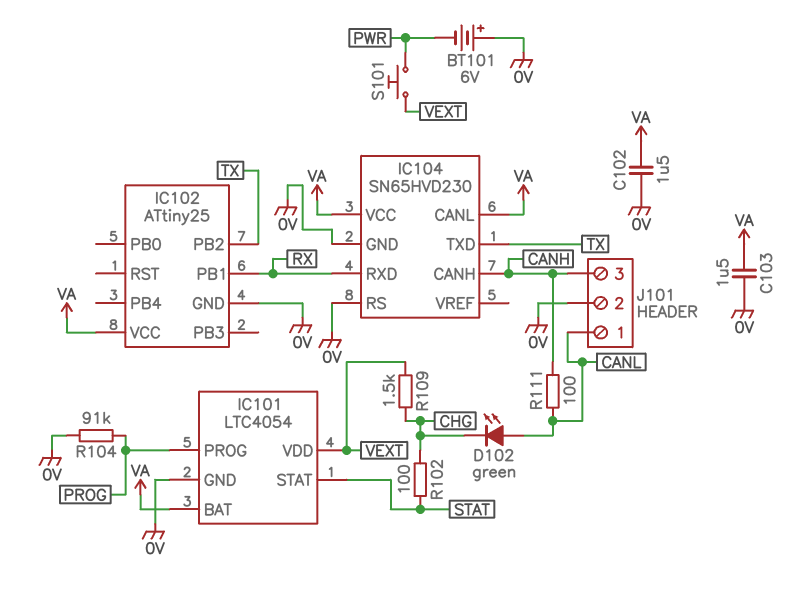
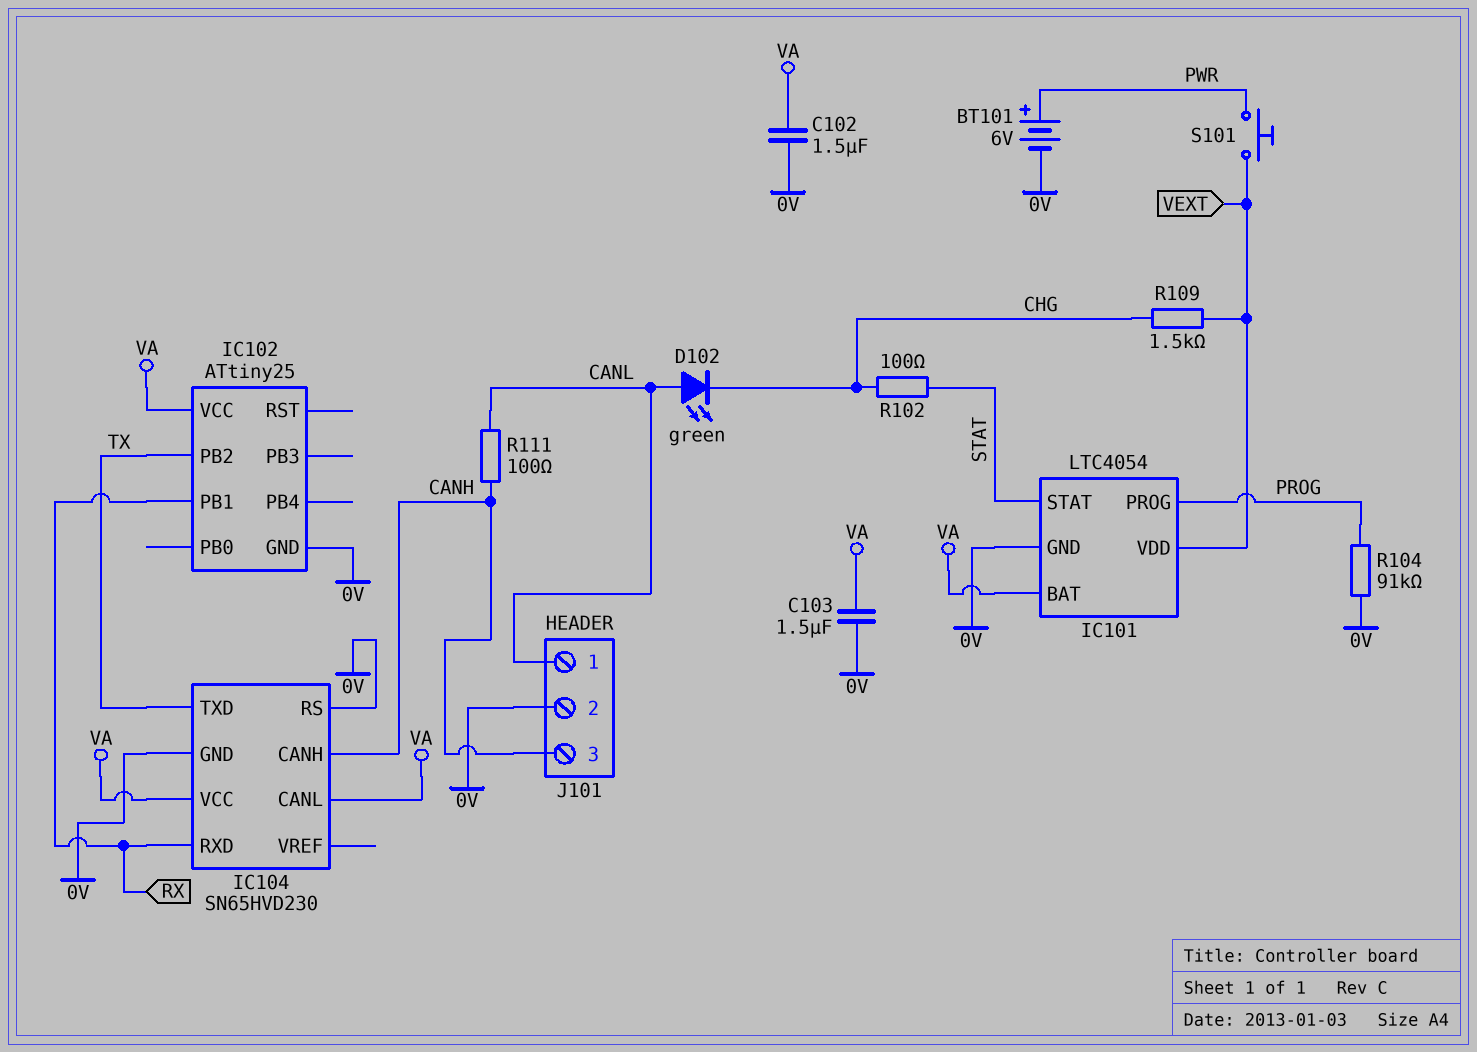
BT101: 6V (plus 0V, minus PWR) -> 6V (plus PWR, minus 0V)

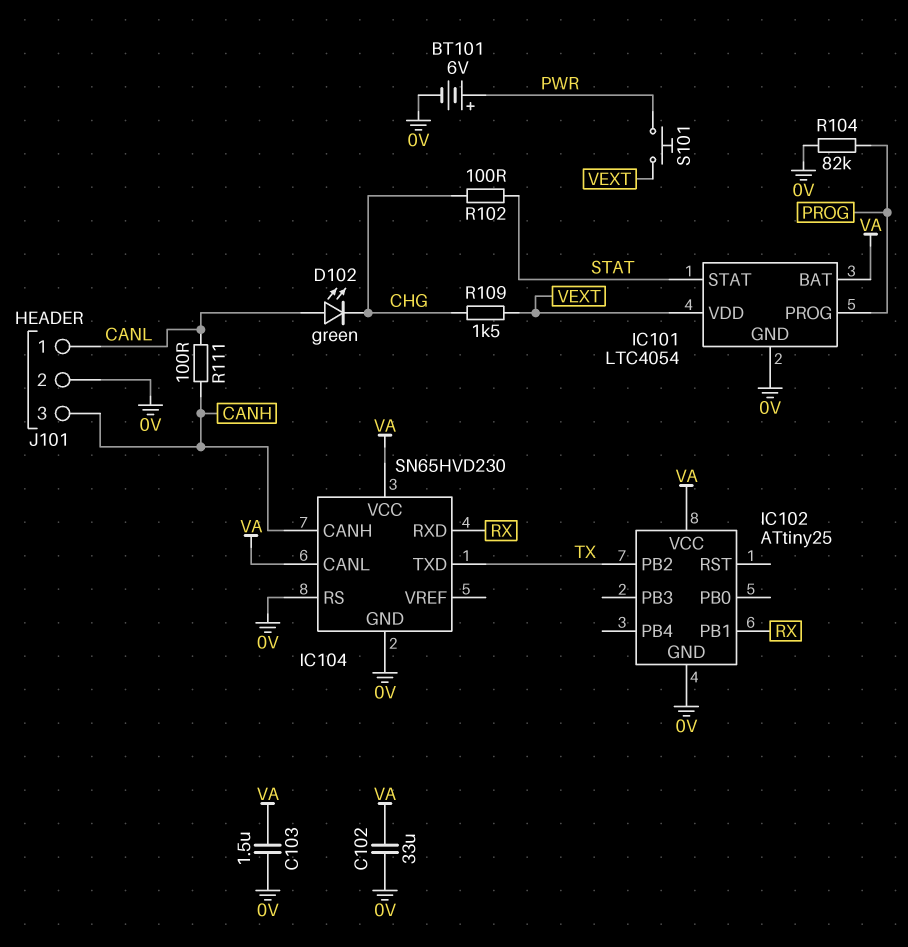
C102: 1.5uF (0V, VA) -> 33uF (0V, VA)
R104: 91k (0V, PROG) -> 82k (0V, PROG)

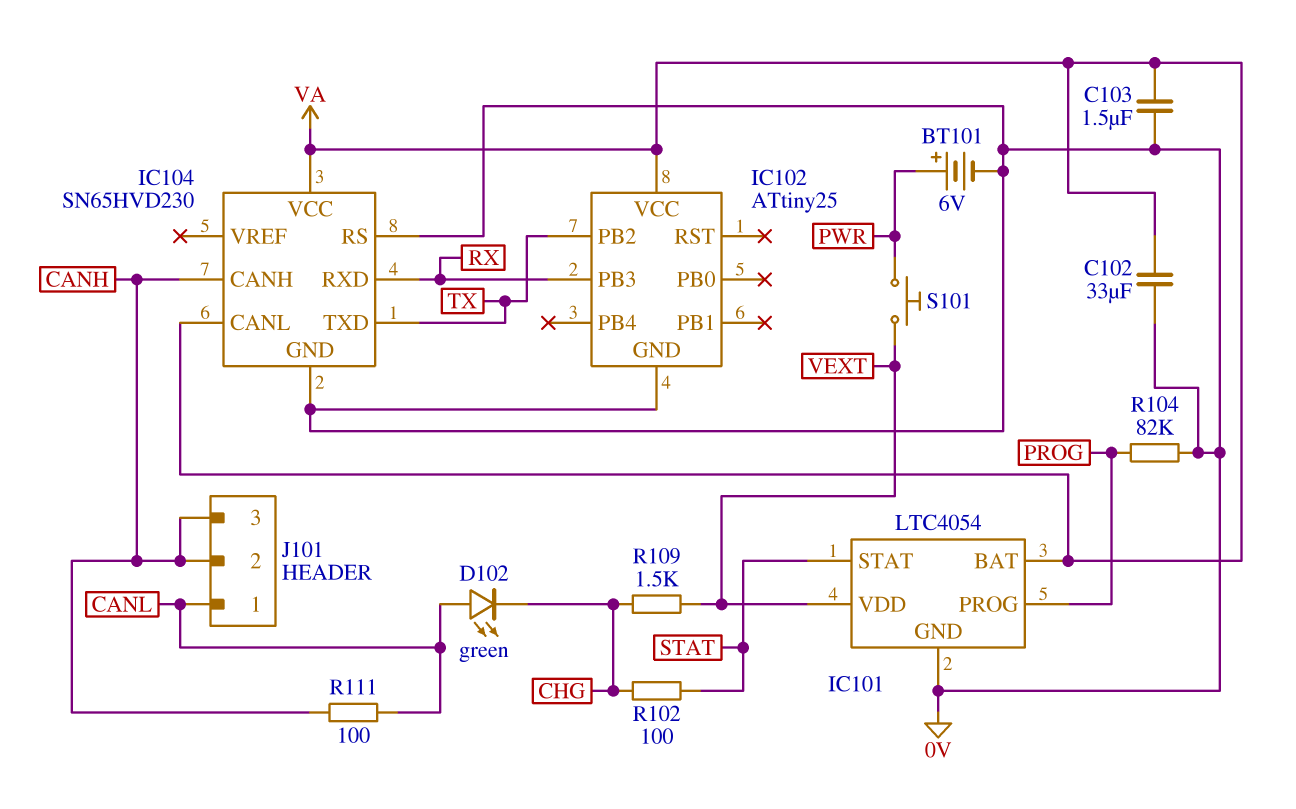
IC102 pin PB1: RX -> none
IC102 pin PB3: none -> RX
J101 pin 2: 0V -> CANH

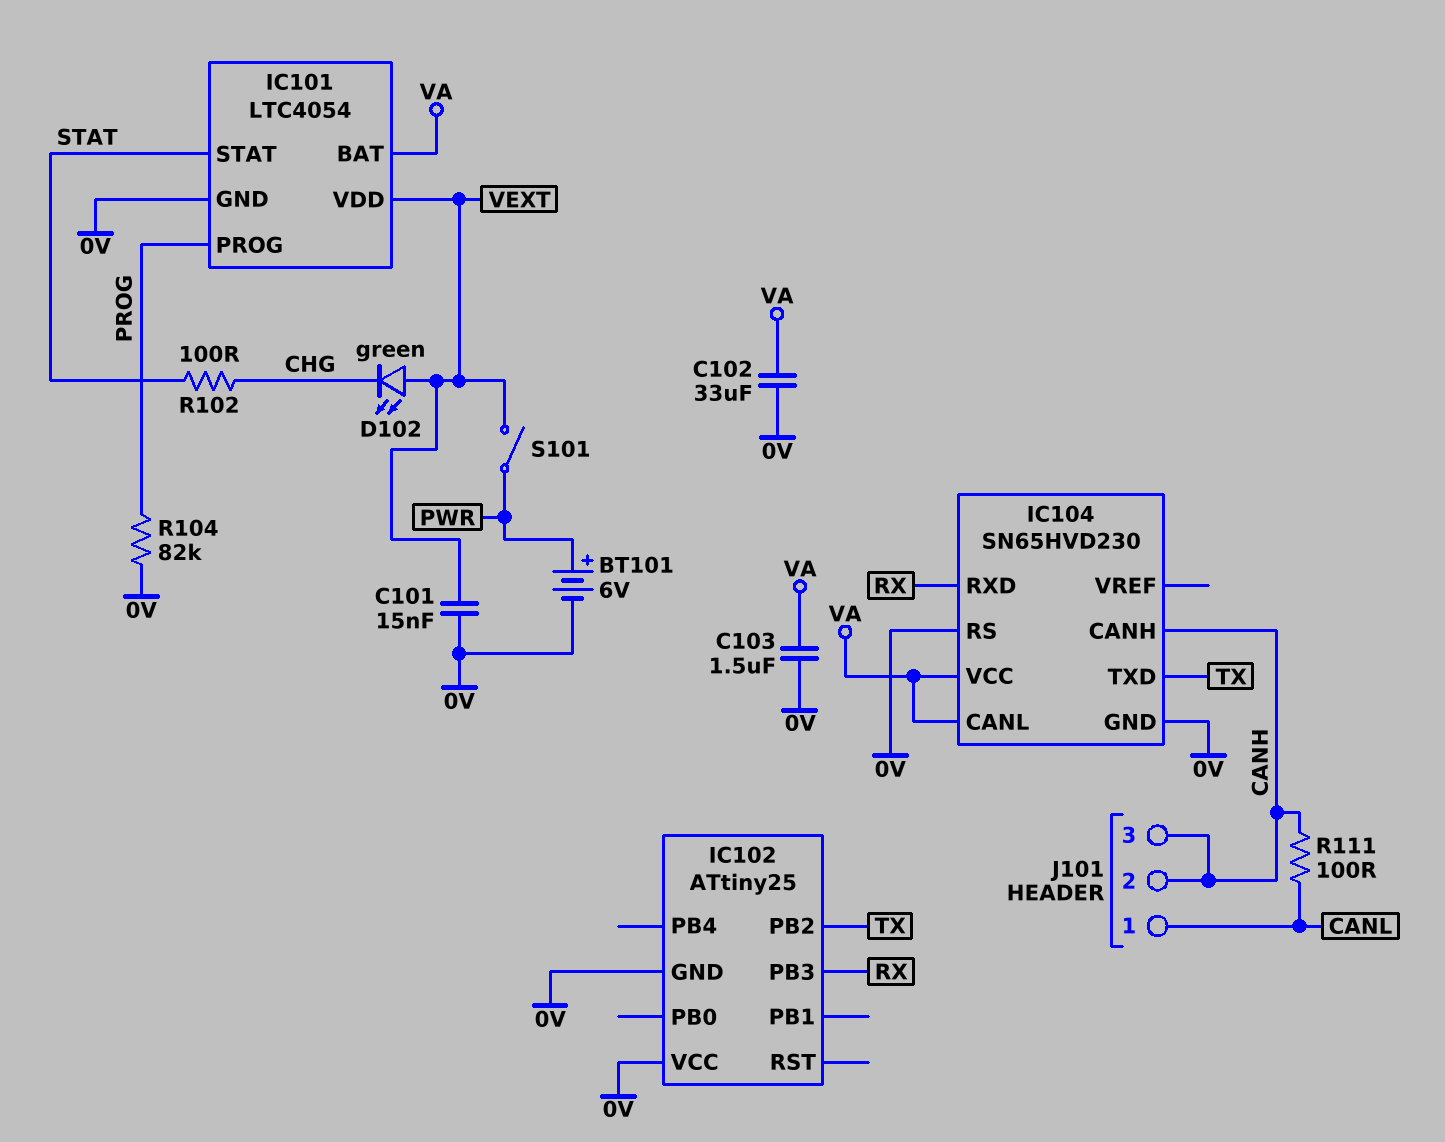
C101: none -> 15nF (0V, VEXT)
D102: LED green (A CANL, K CHG) -> LED green (A VEXT, K CHG)
IC102 pin VCC: VA -> 0V
R109: 1.5k (CHG, VEXT) -> none
S101: button (PWR, VEXT) -> switch (PWR, VEXT)

